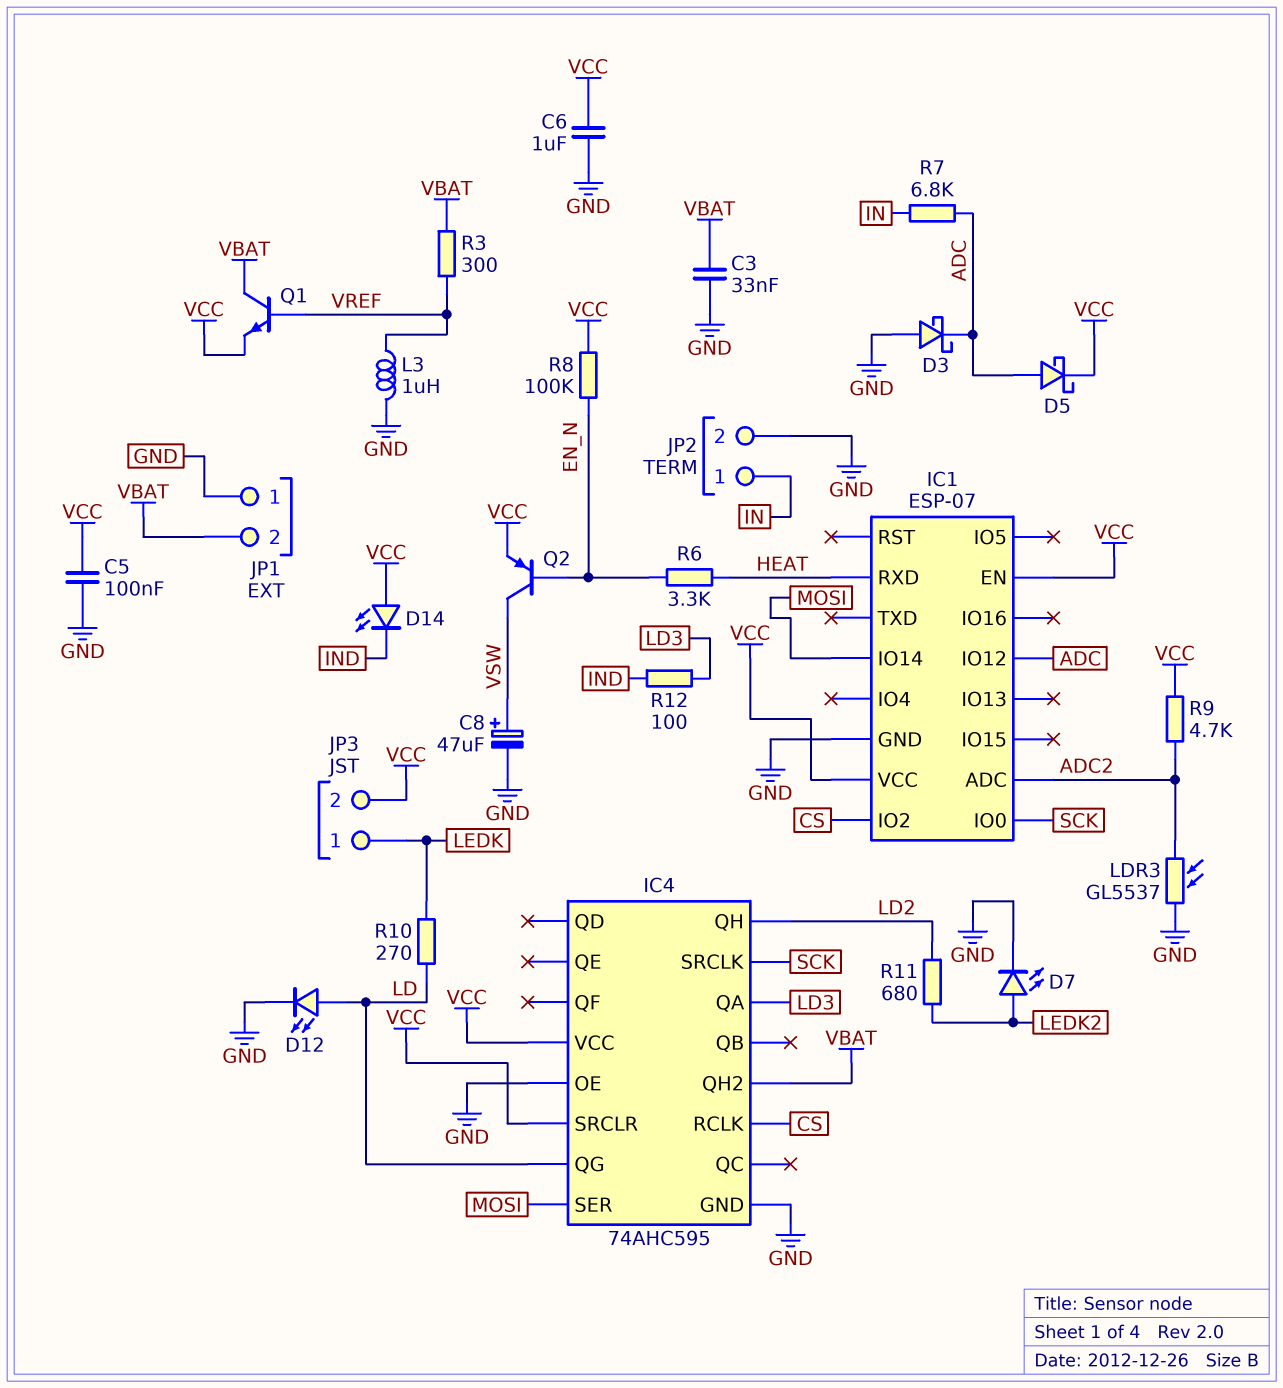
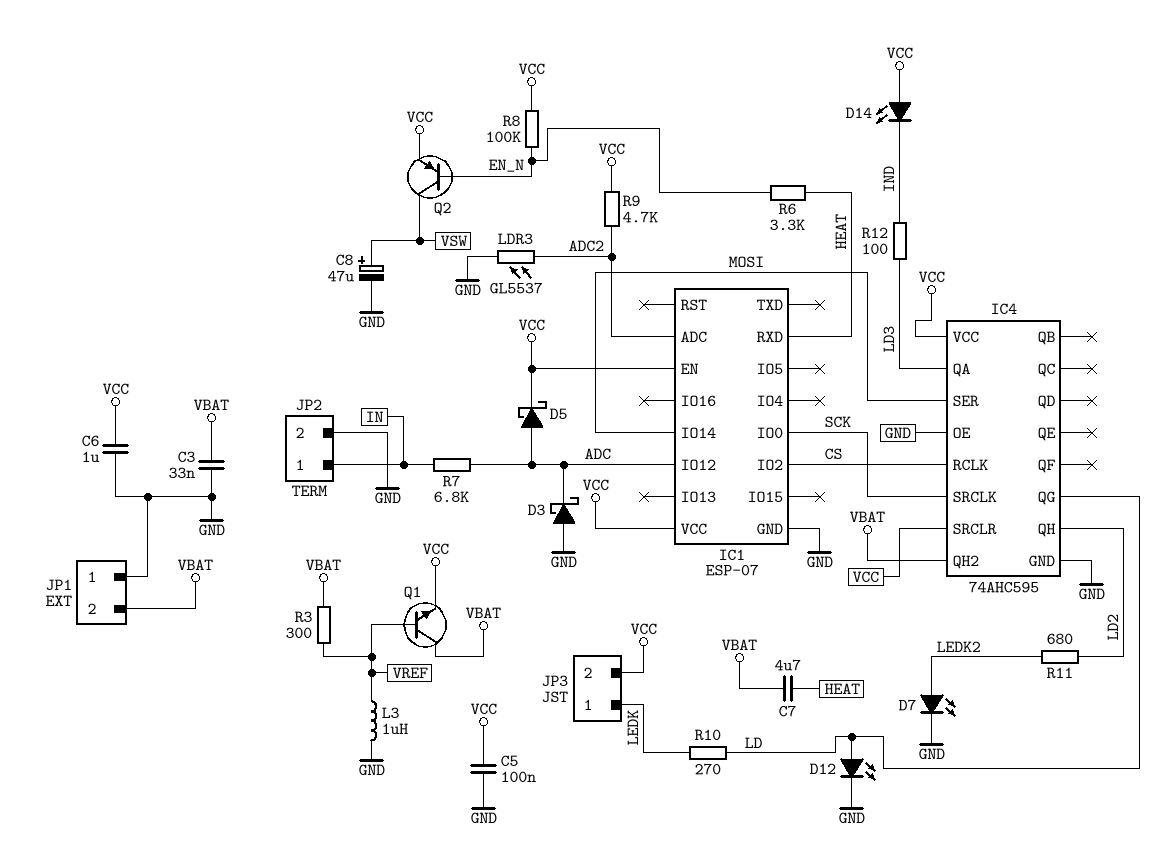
C7: none -> 4.7uF (HEAT, VBAT)

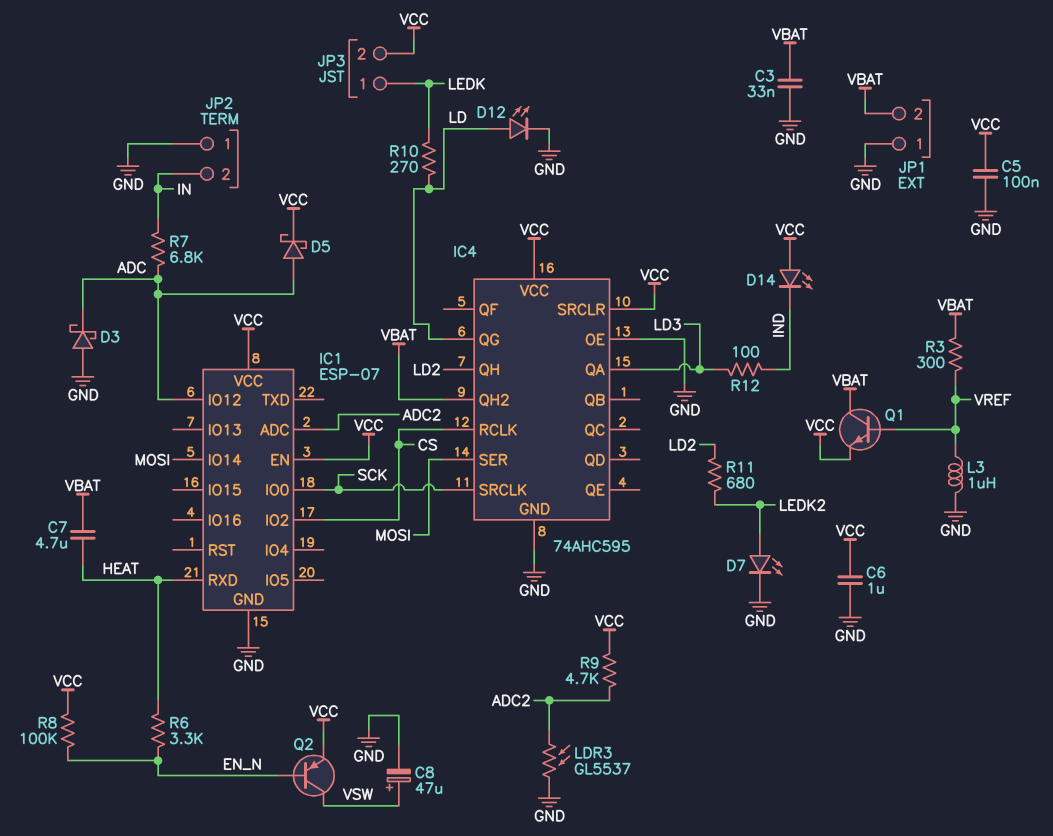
JP2 pin 1: IN -> GND
JP2 pin 2: GND -> IN

